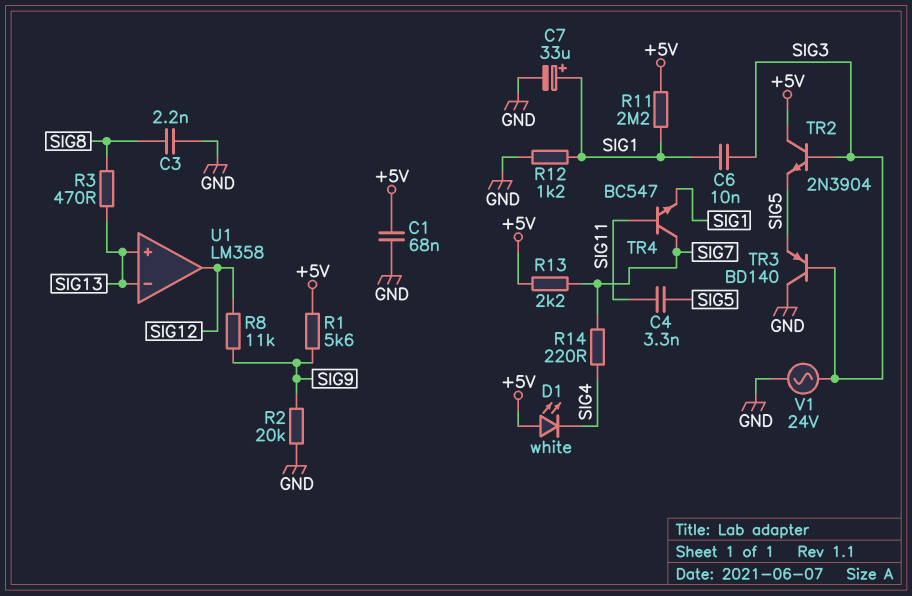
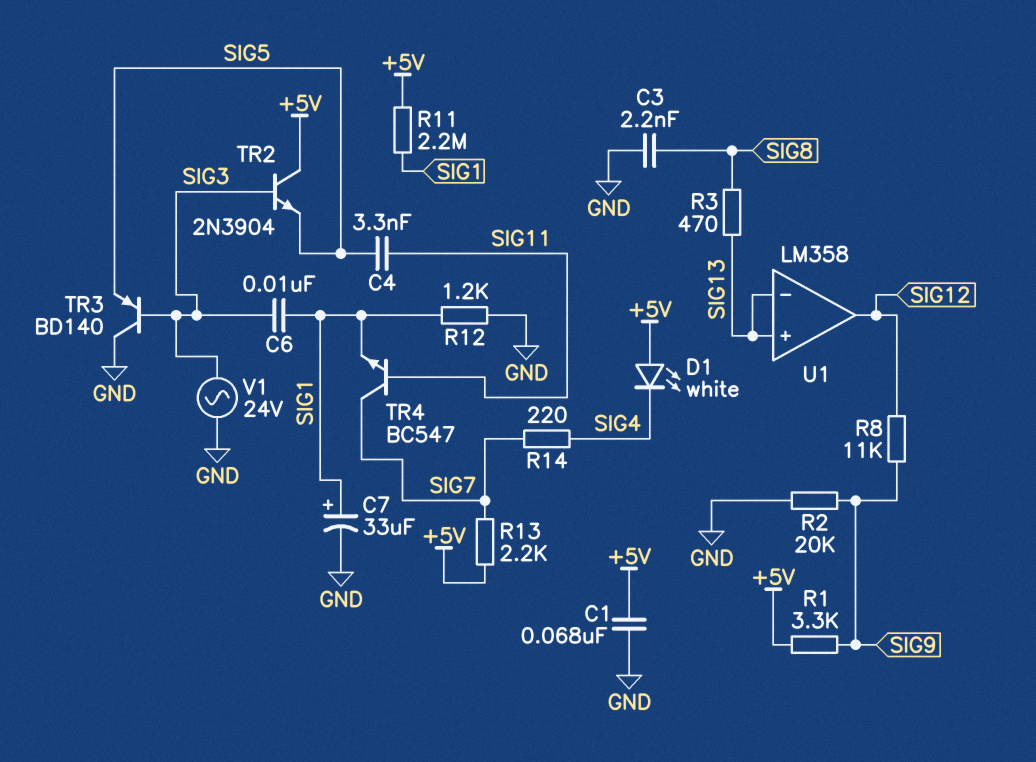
R1: 5.6k (+5V, SIG9) -> 3.3k (+5V, SIG9)

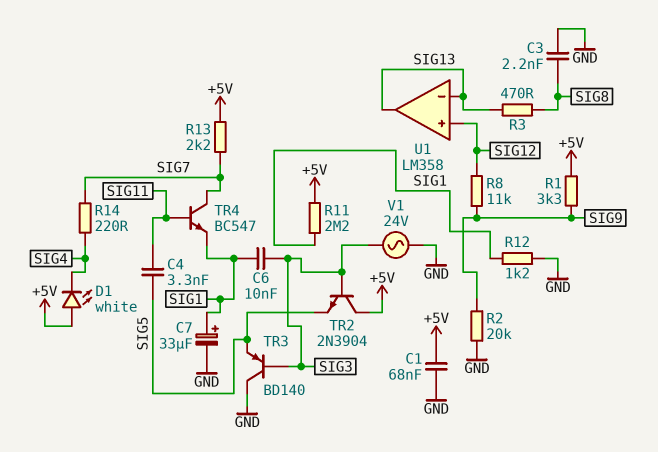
U1 pin in+: SIG13 -> SIG12
U1 pin out: SIG12 -> SIG13

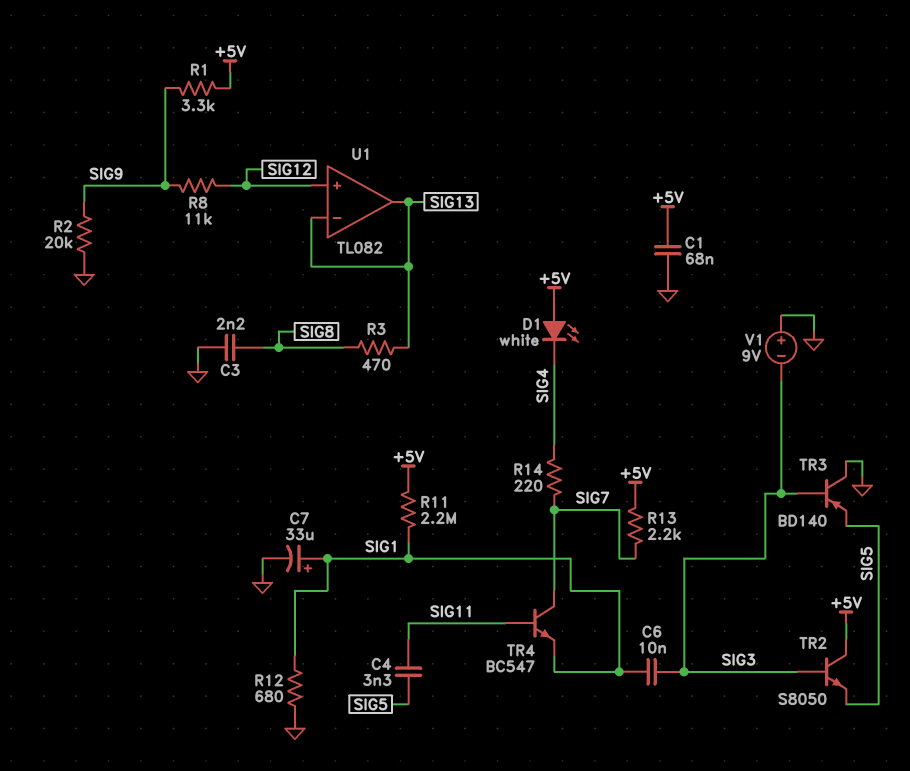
R12: 1.2k (GND, SIG1) -> 680 (GND, SIG1)
TR2: NPN 2N3904 (B SIG3, C +5V, E SIG5) -> NPN S8050 (B SIG3, C +5V, E SIG5)
U1: LM358 -> TL082
V1: AC 24V (GND, SIG3) -> 9V (plus GND, minus SIG3)

